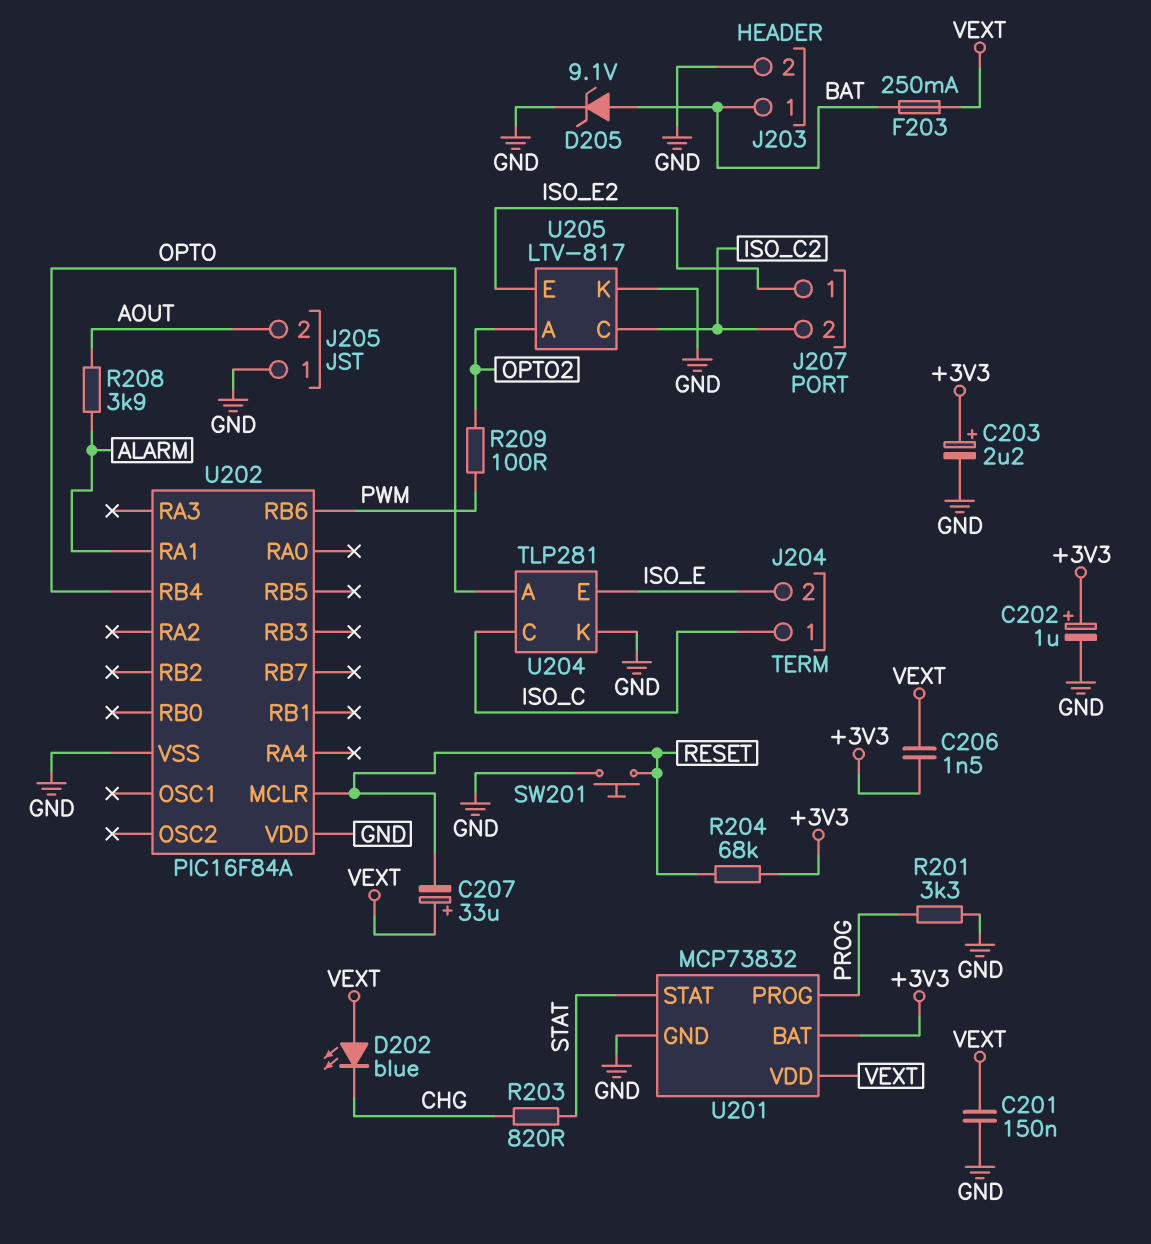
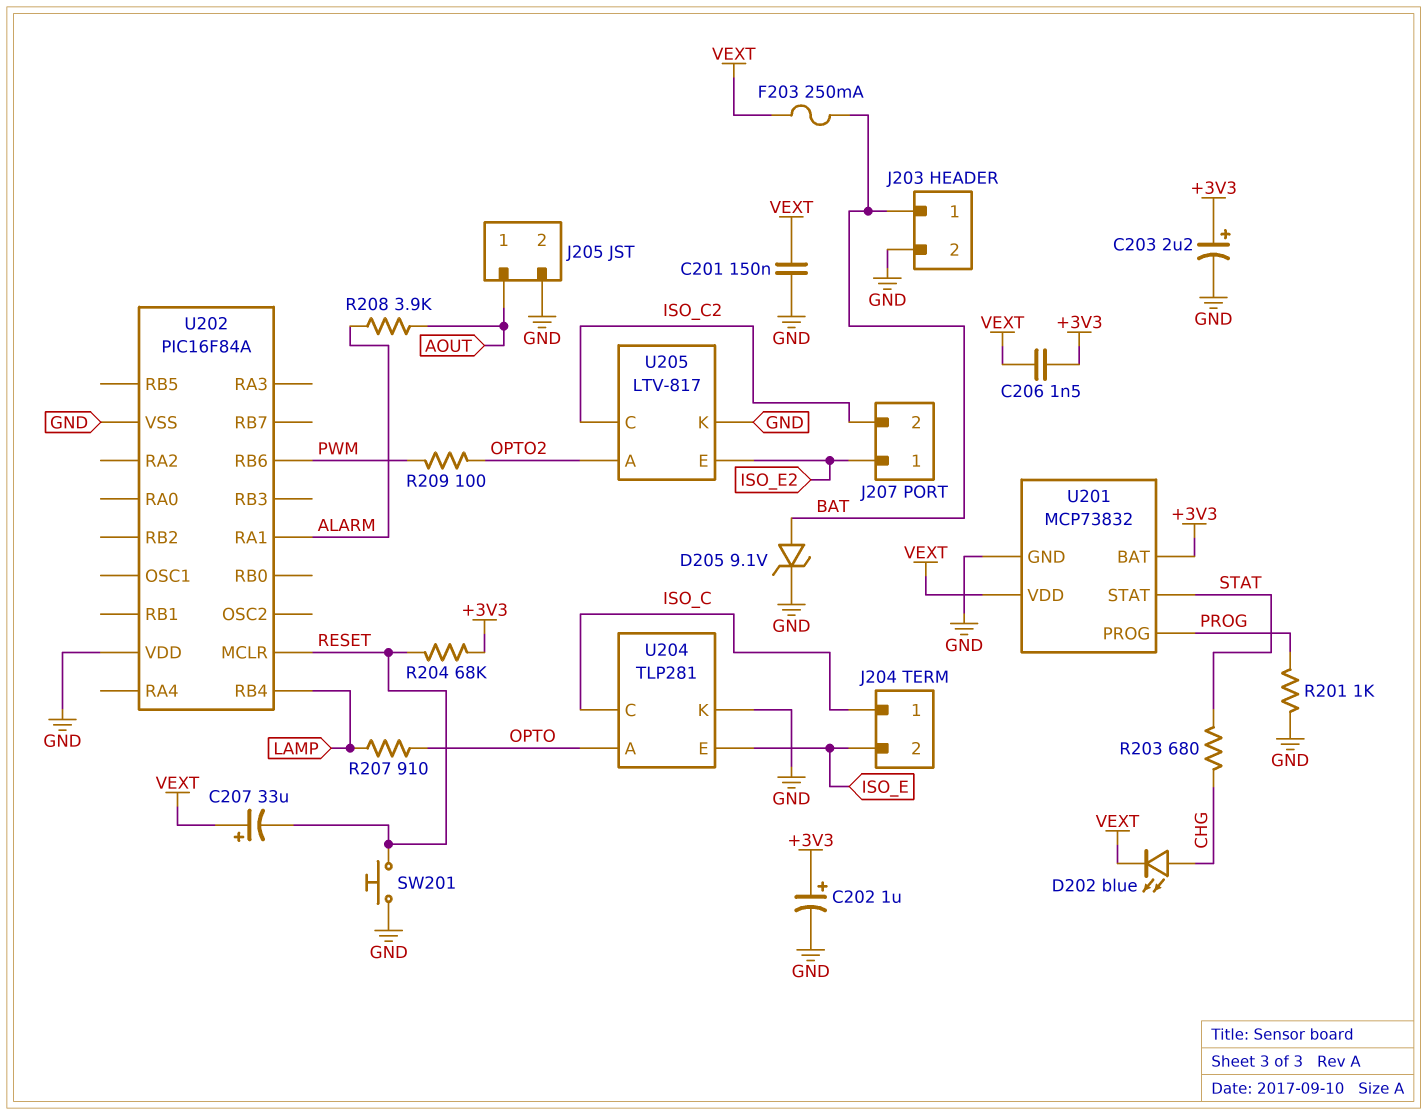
D202: LED blue (A VEXT, K CHG) -> LED blue (A CHG, K VEXT)
J205 pin 1: GND -> AOUT
J205 pin 2: AOUT -> GND
R201: 3.3k (GND, PROG) -> 1k (GND, PROG)
R203: 820 (CHG, STAT) -> 680 (CHG, STAT)
R207: none -> 910 (LAMP, OPTO)
U202 pin RB4: OPTO -> LAMP

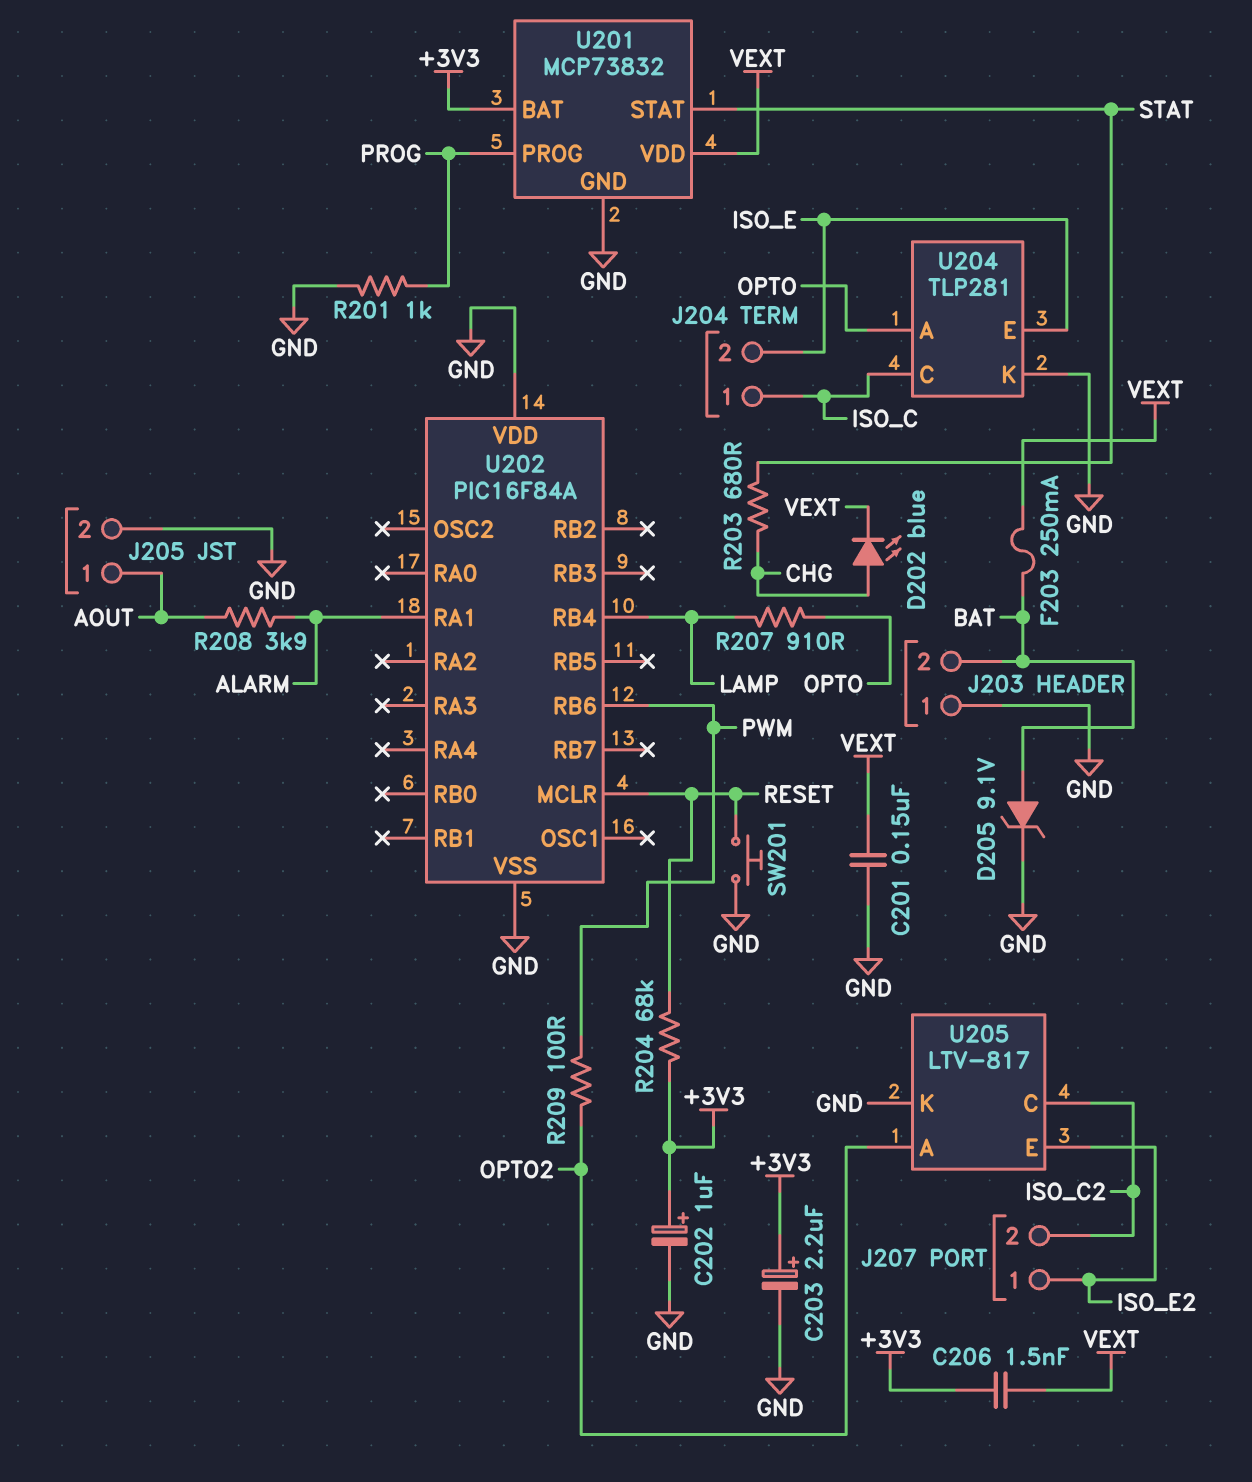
C207: 33uF (plus VEXT, minus RESET) -> none
J203 pin 1: BAT -> GND
J203 pin 2: GND -> BAT

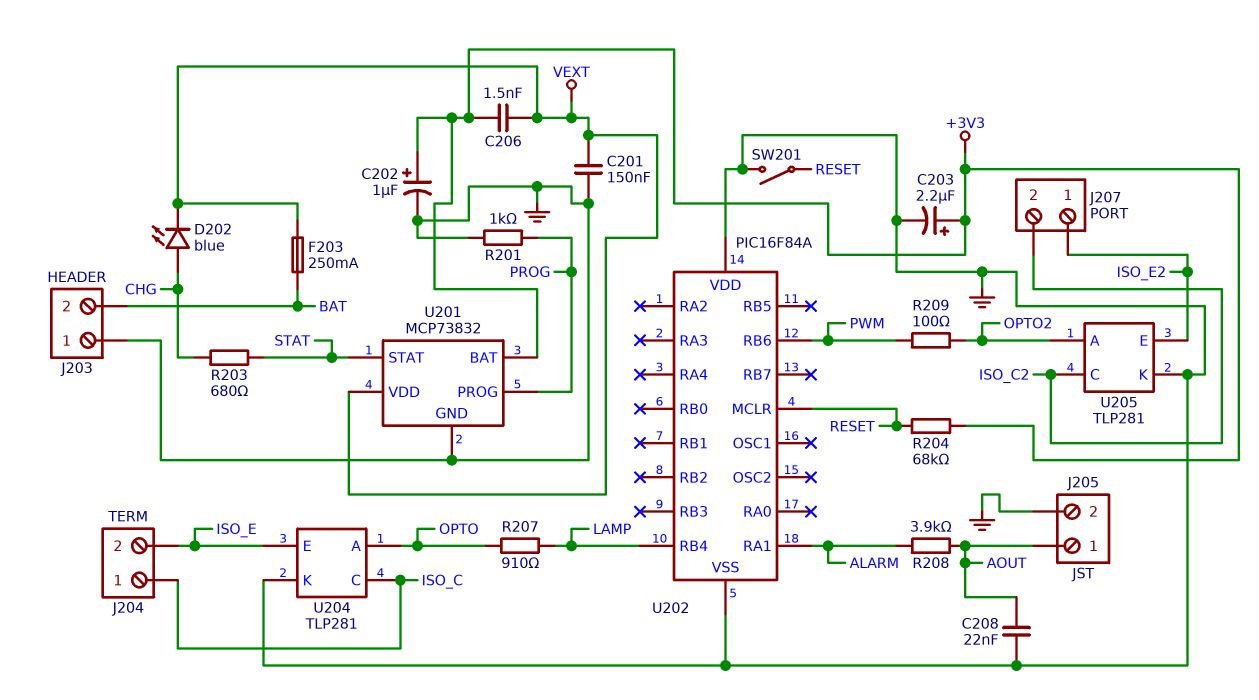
C208: none -> 22nF (AOUT, GND)
D205: zener 9.1V (A BAT, K GND) -> none
SW201: button (GND, RESET) -> switch (GND, RESET)
U205: LTV-817 -> TLP281

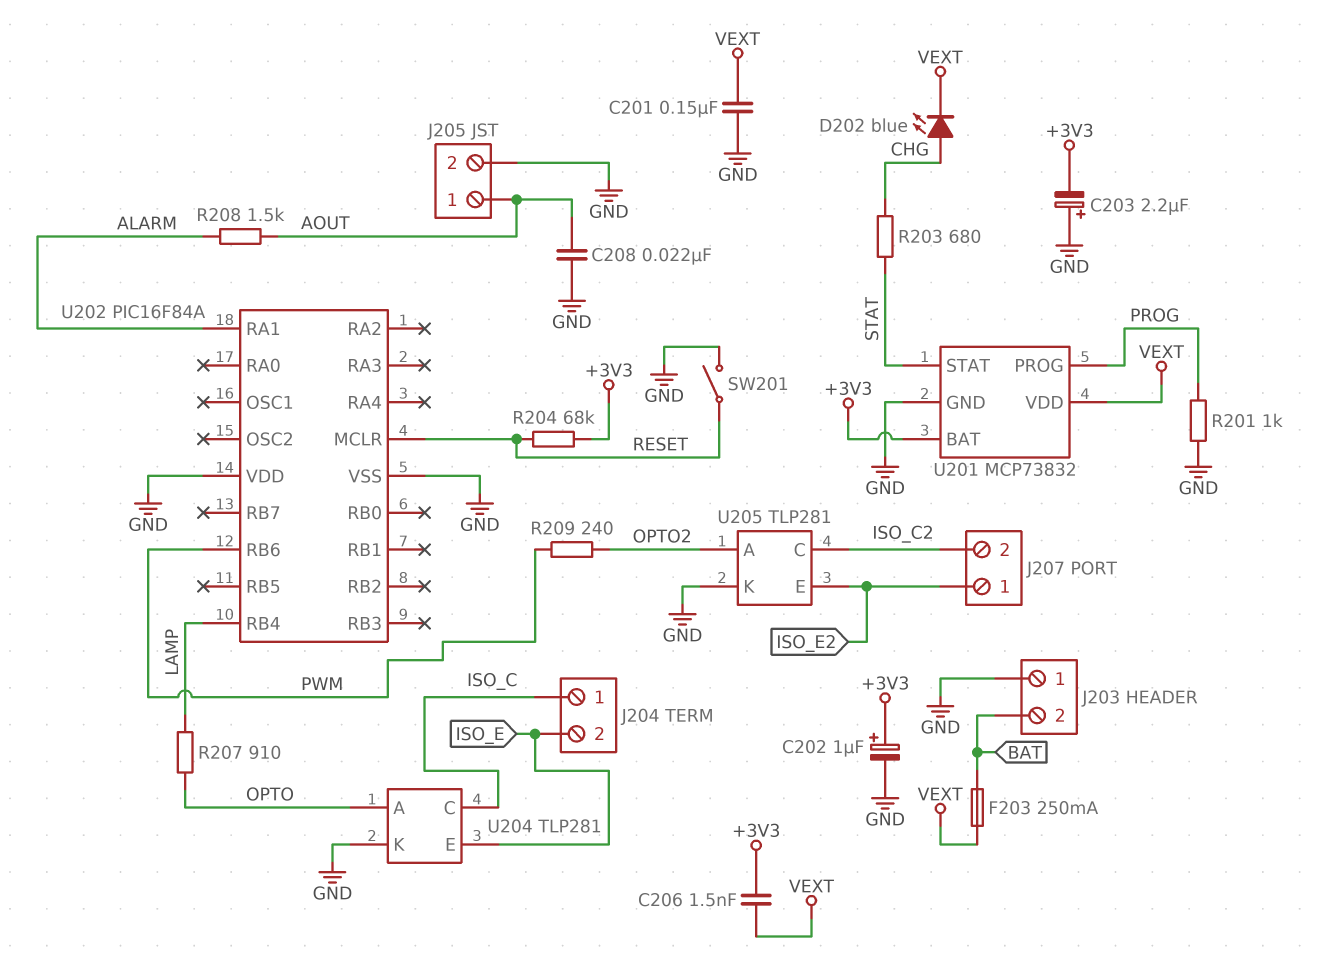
C203: 2.2uF (plus +3V3, minus GND) -> 2.2uF (plus GND, minus +3V3)
R208: 3.9k (ALARM, AOUT) -> 1.5k (ALARM, AOUT)
R209: 100 (OPTO2, PWM) -> 240 (OPTO2, PWM)

